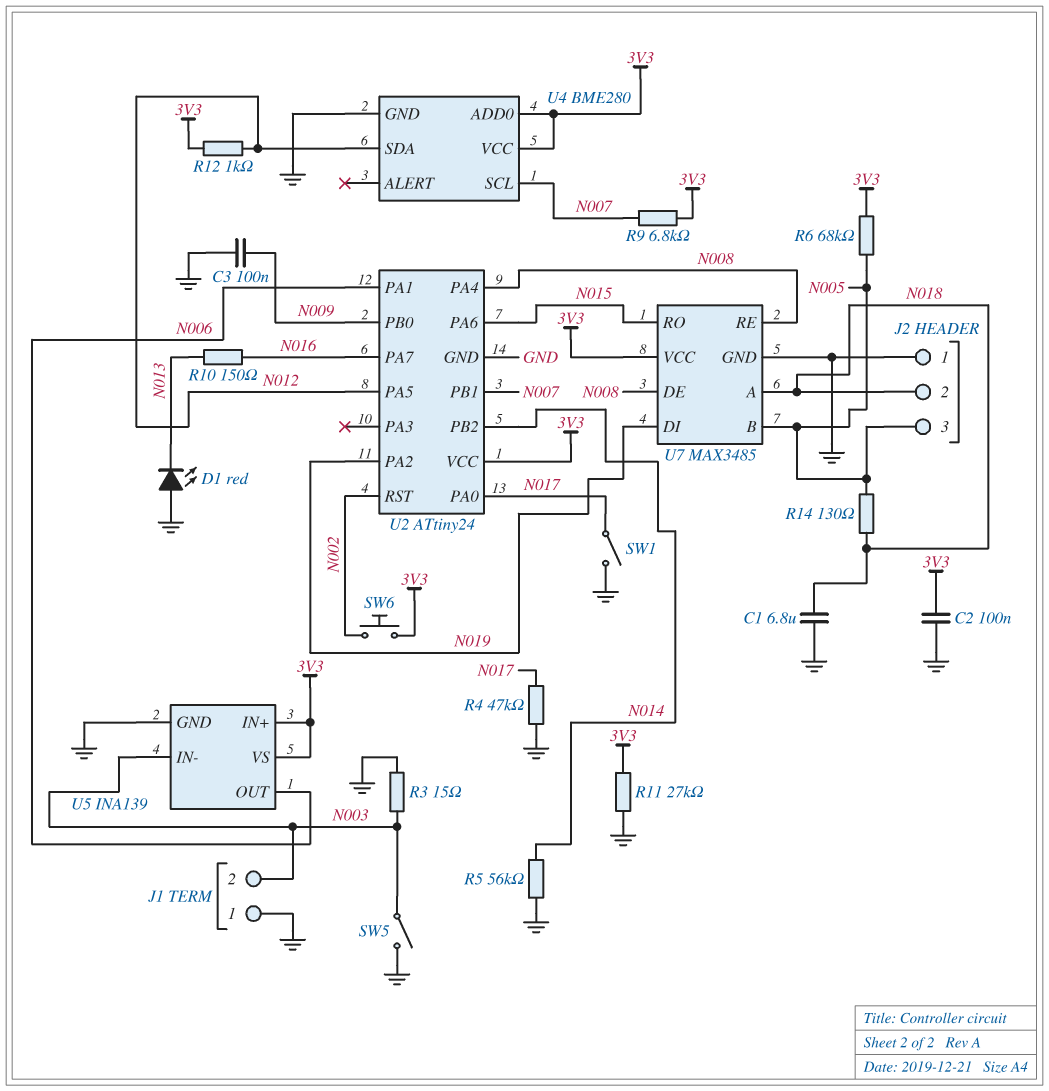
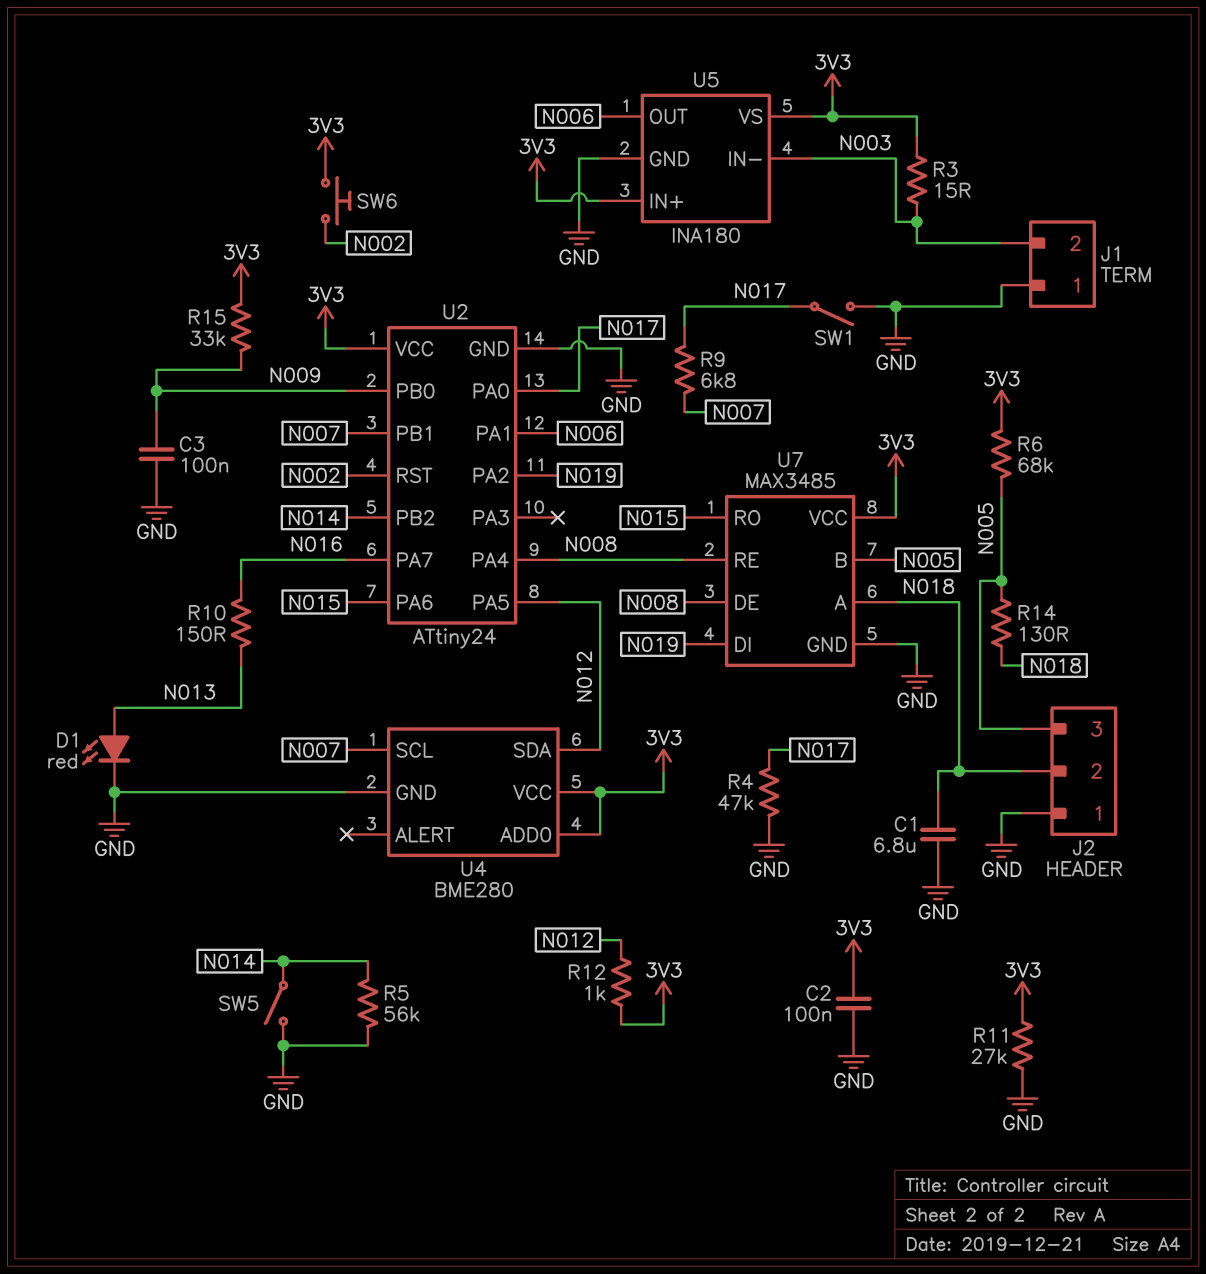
D1: LED red (A GND, K N013) -> LED red (A N013, K GND)
R3: 15 (GND, N003) -> 15 (3V3, N003)
R9: 6.8k (3V3, N007) -> 6.8k (N007, N017)
R15: none -> 33k (3V3, N009)
SW5: switch (GND, N003) -> switch (GND, N014)
U5: INA139 -> INA180

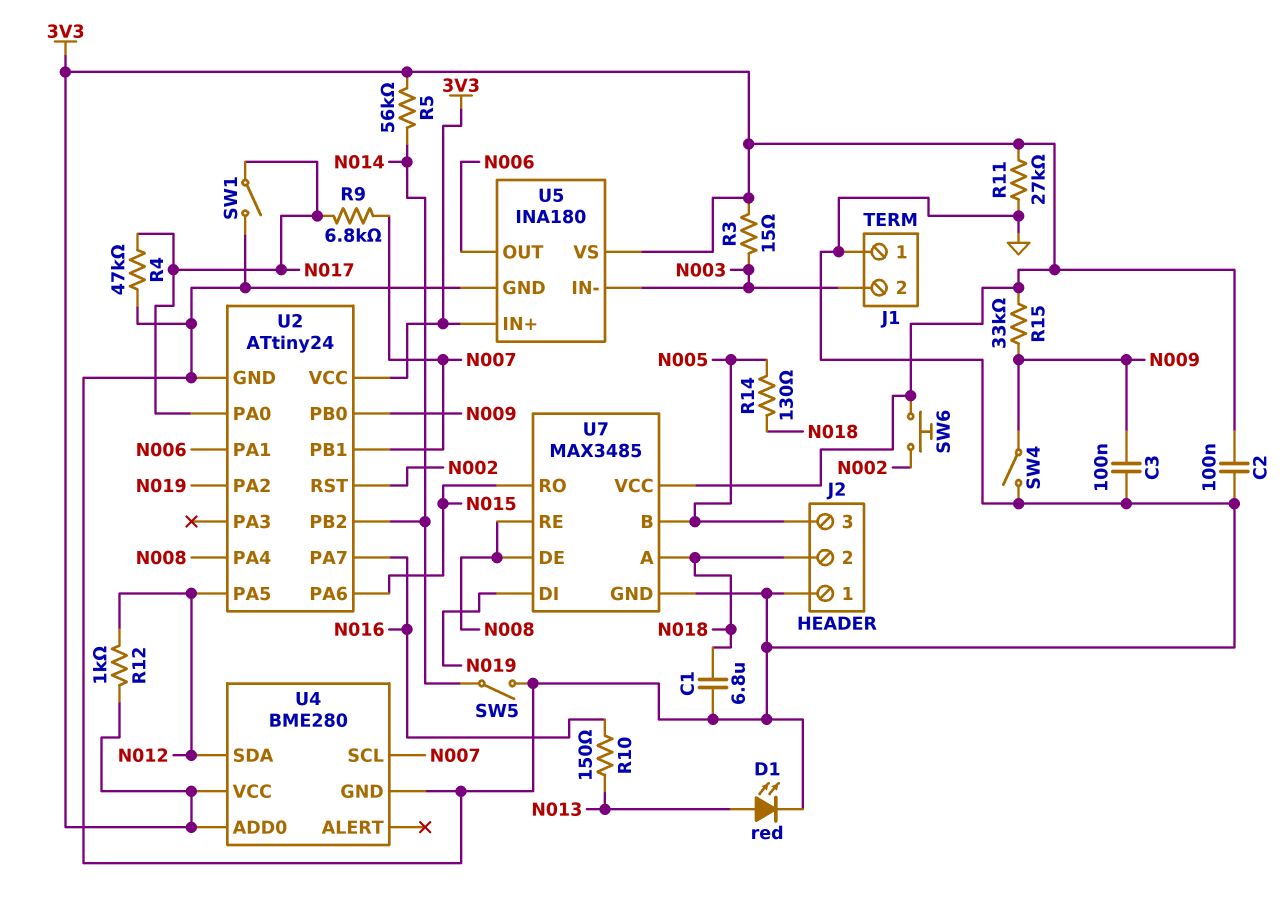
R5: 56k (GND, N014) -> 56k (3V3, N014)
R6: 68k (3V3, N005) -> none
SW4: none -> switch (GND, N009)

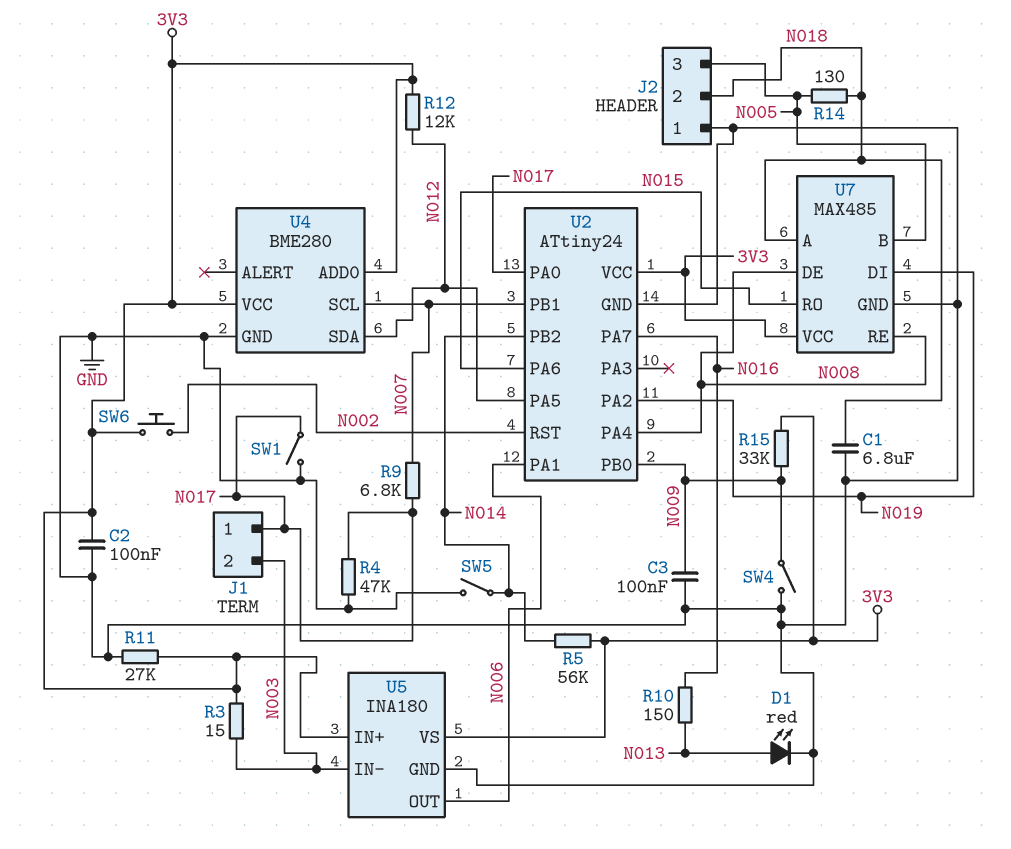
J1 pin 1: GND -> N017
R12: 1k (3V3, N012) -> 12k (3V3, N012)
U7: MAX3485 -> MAX485

